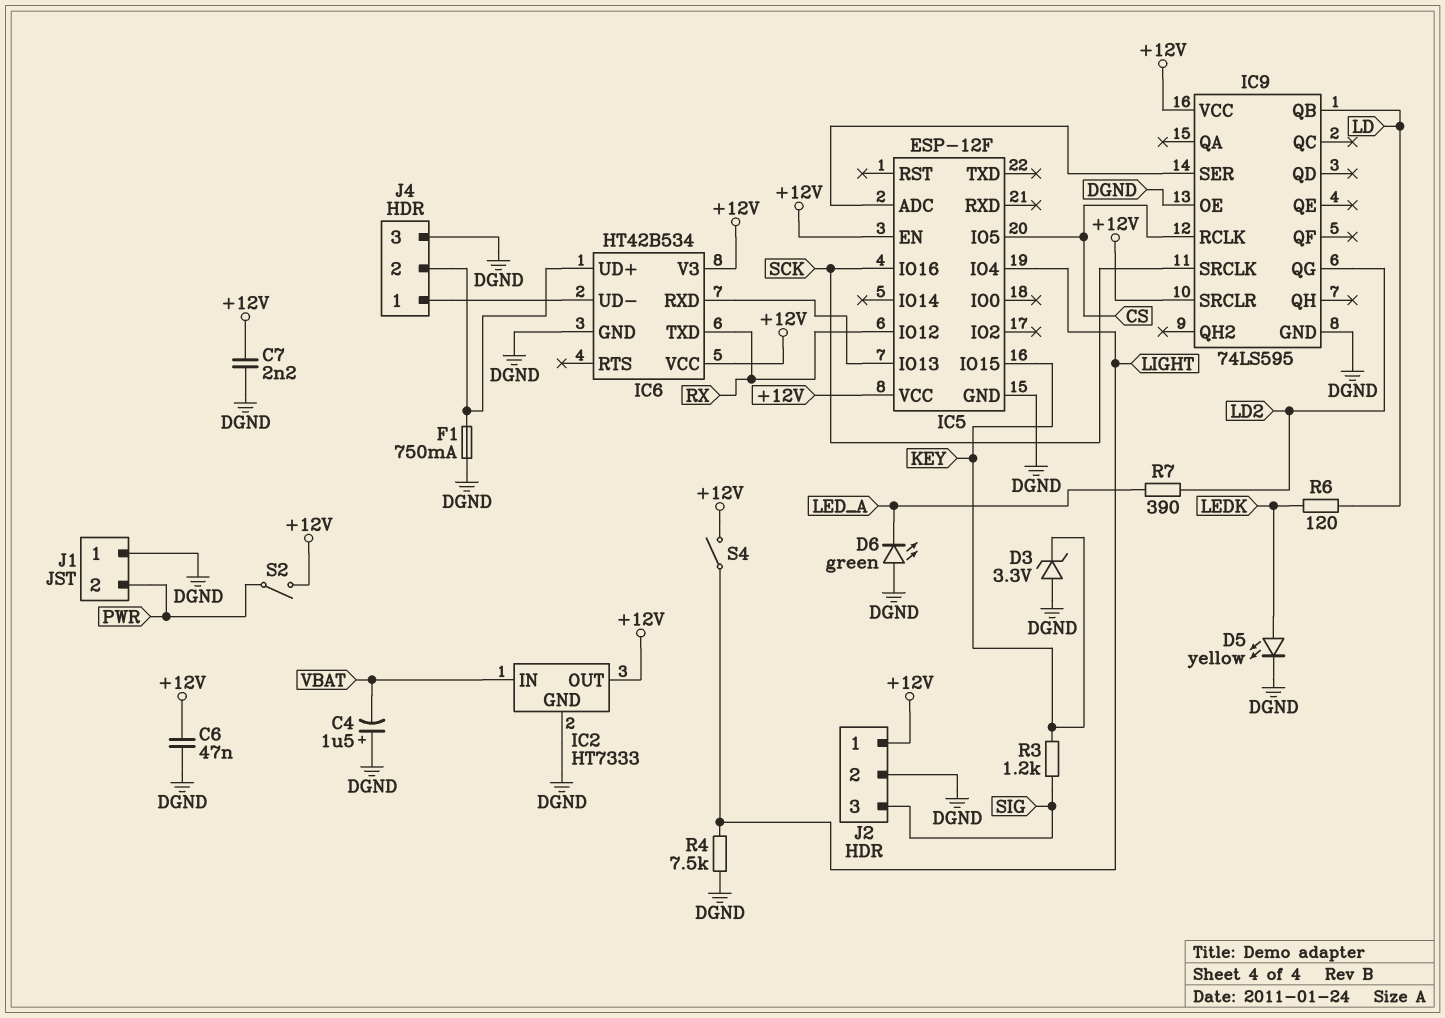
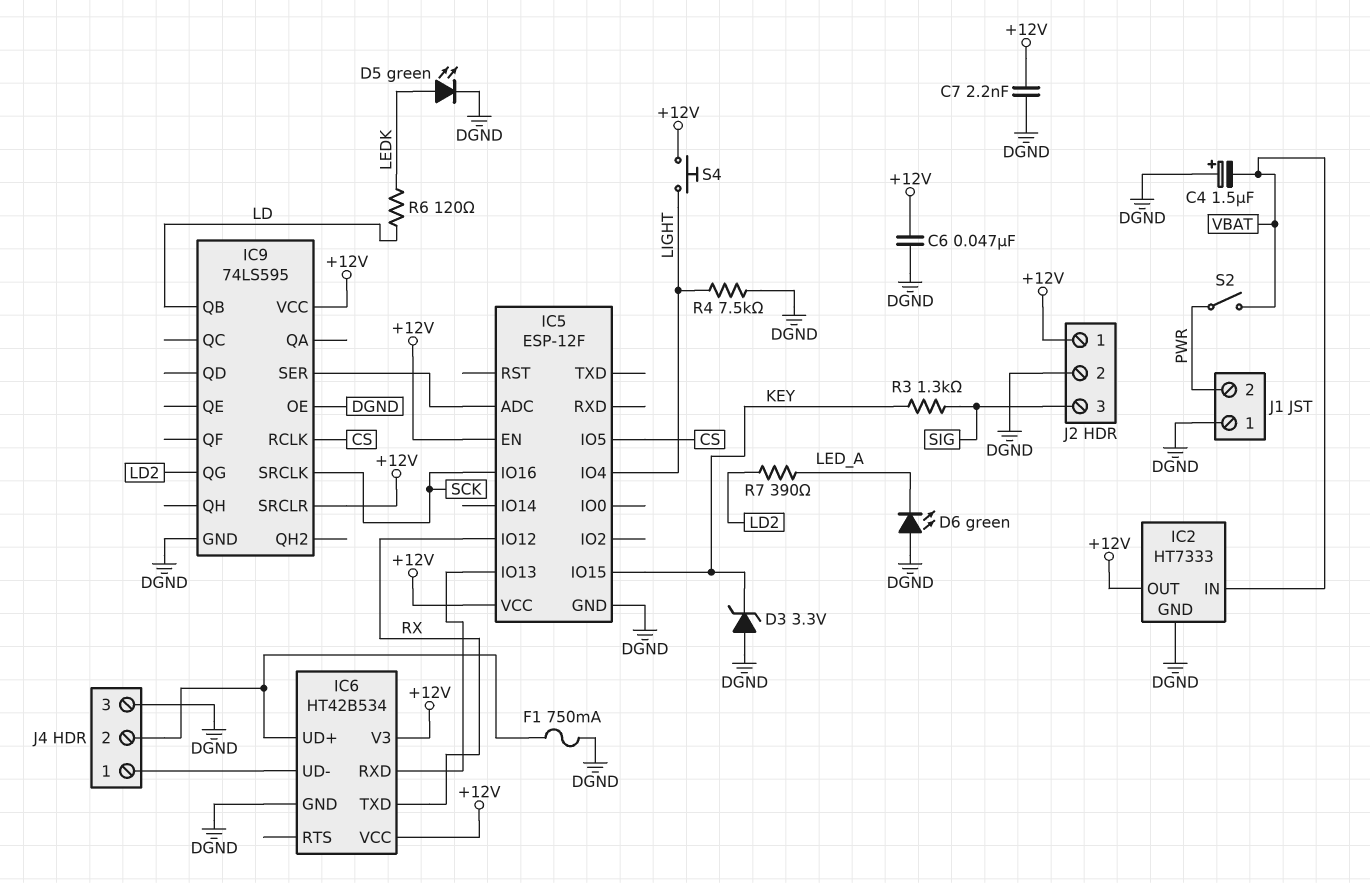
D5: LED yellow (A LEDK, K DGND) -> LED green (A LEDK, K DGND)
R3: 1.2k (KEY, SIG) -> 1.3k (KEY, SIG)
S2: switch (+12V, PWR) -> switch (PWR, VBAT)
S4: switch (+12V, LIGHT) -> button (+12V, LIGHT)

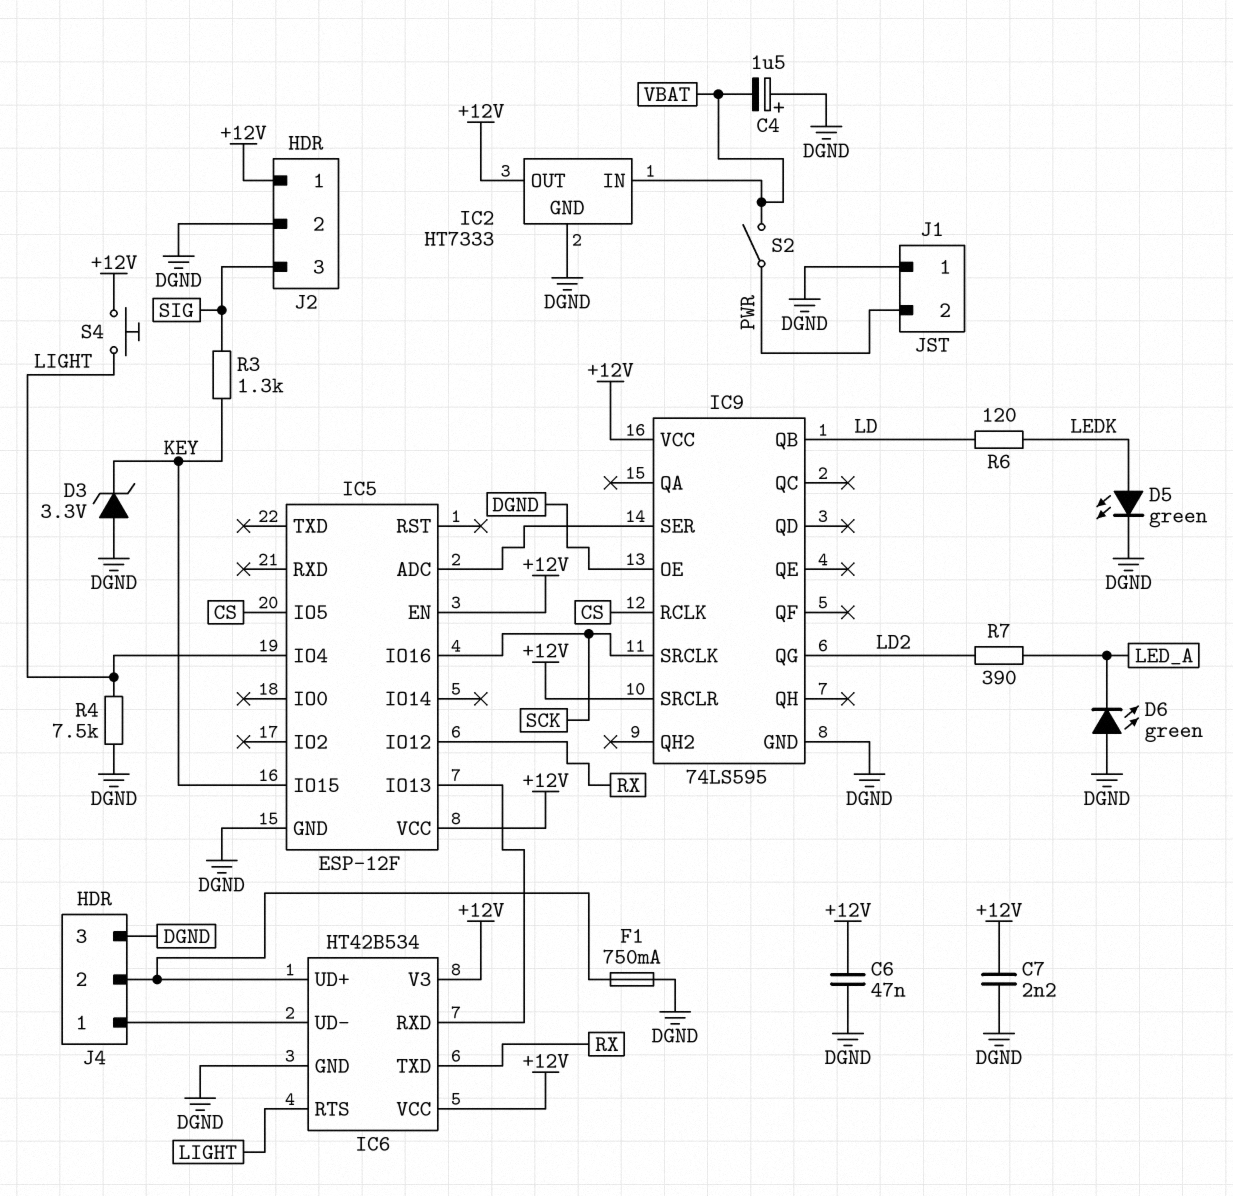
IC6 pin RTS: none -> LIGHT

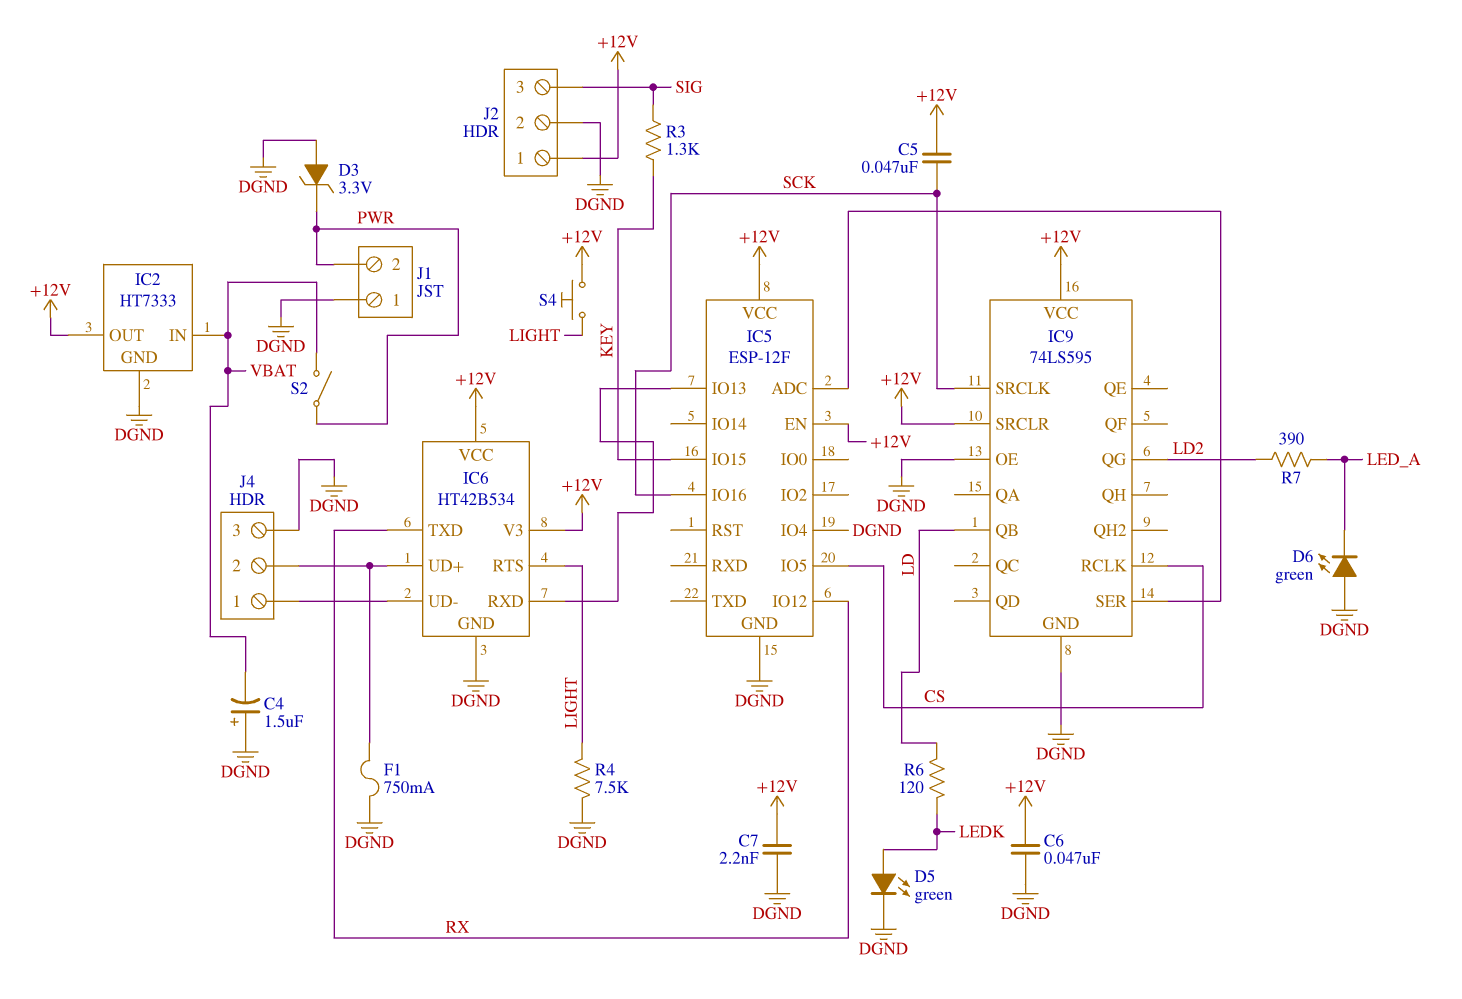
C5: none -> 47nF (+12V, SCK)
D3: zener 3.3V (A DGND, K KEY) -> zener 3.3V (A DGND, K PWR)
IC5 pin IO4: LIGHT -> DGND

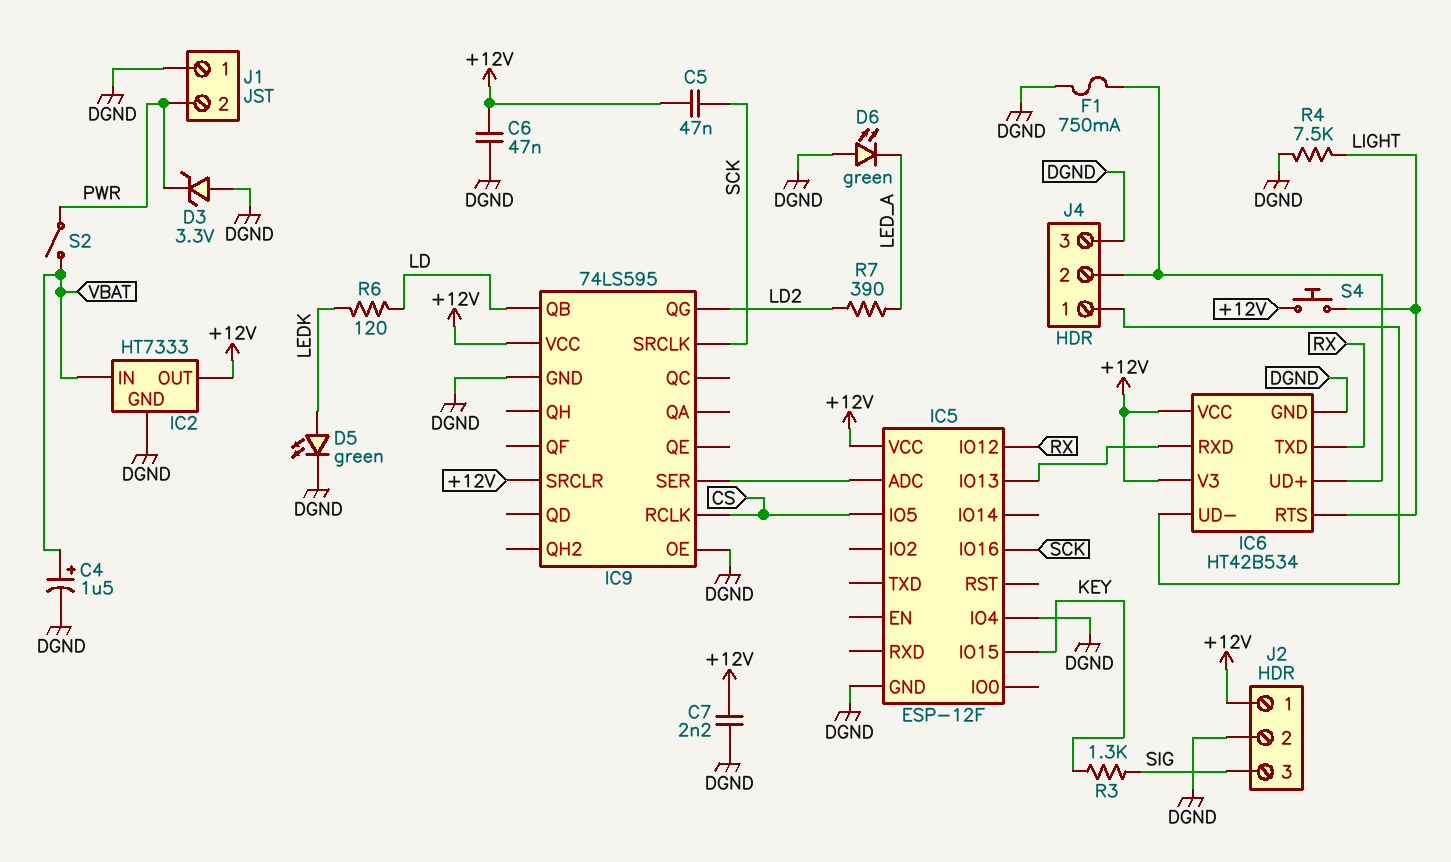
C4: 1.5uF (plus DGND, minus VBAT) -> 1.5uF (plus VBAT, minus DGND)
IC5 pin EN: +12V -> none

